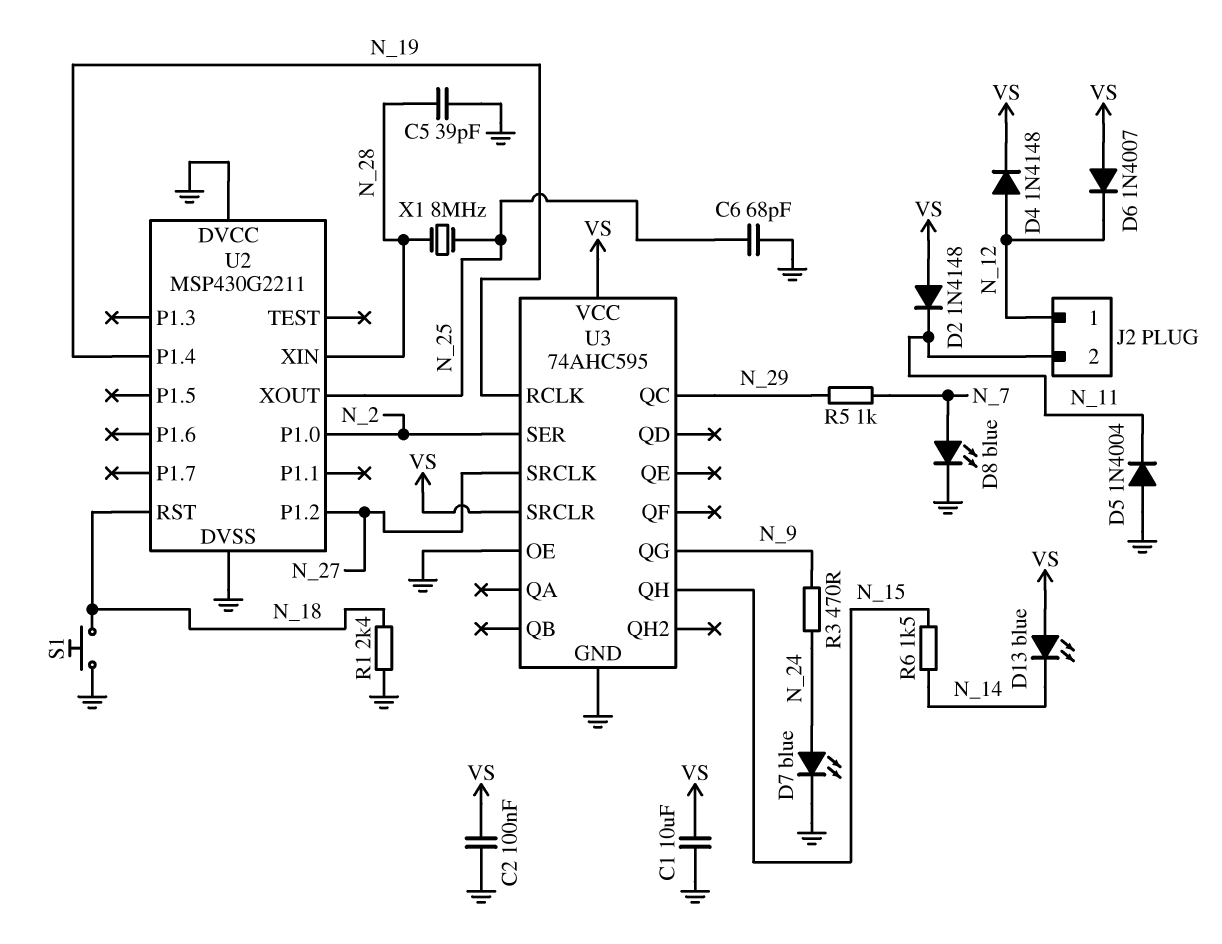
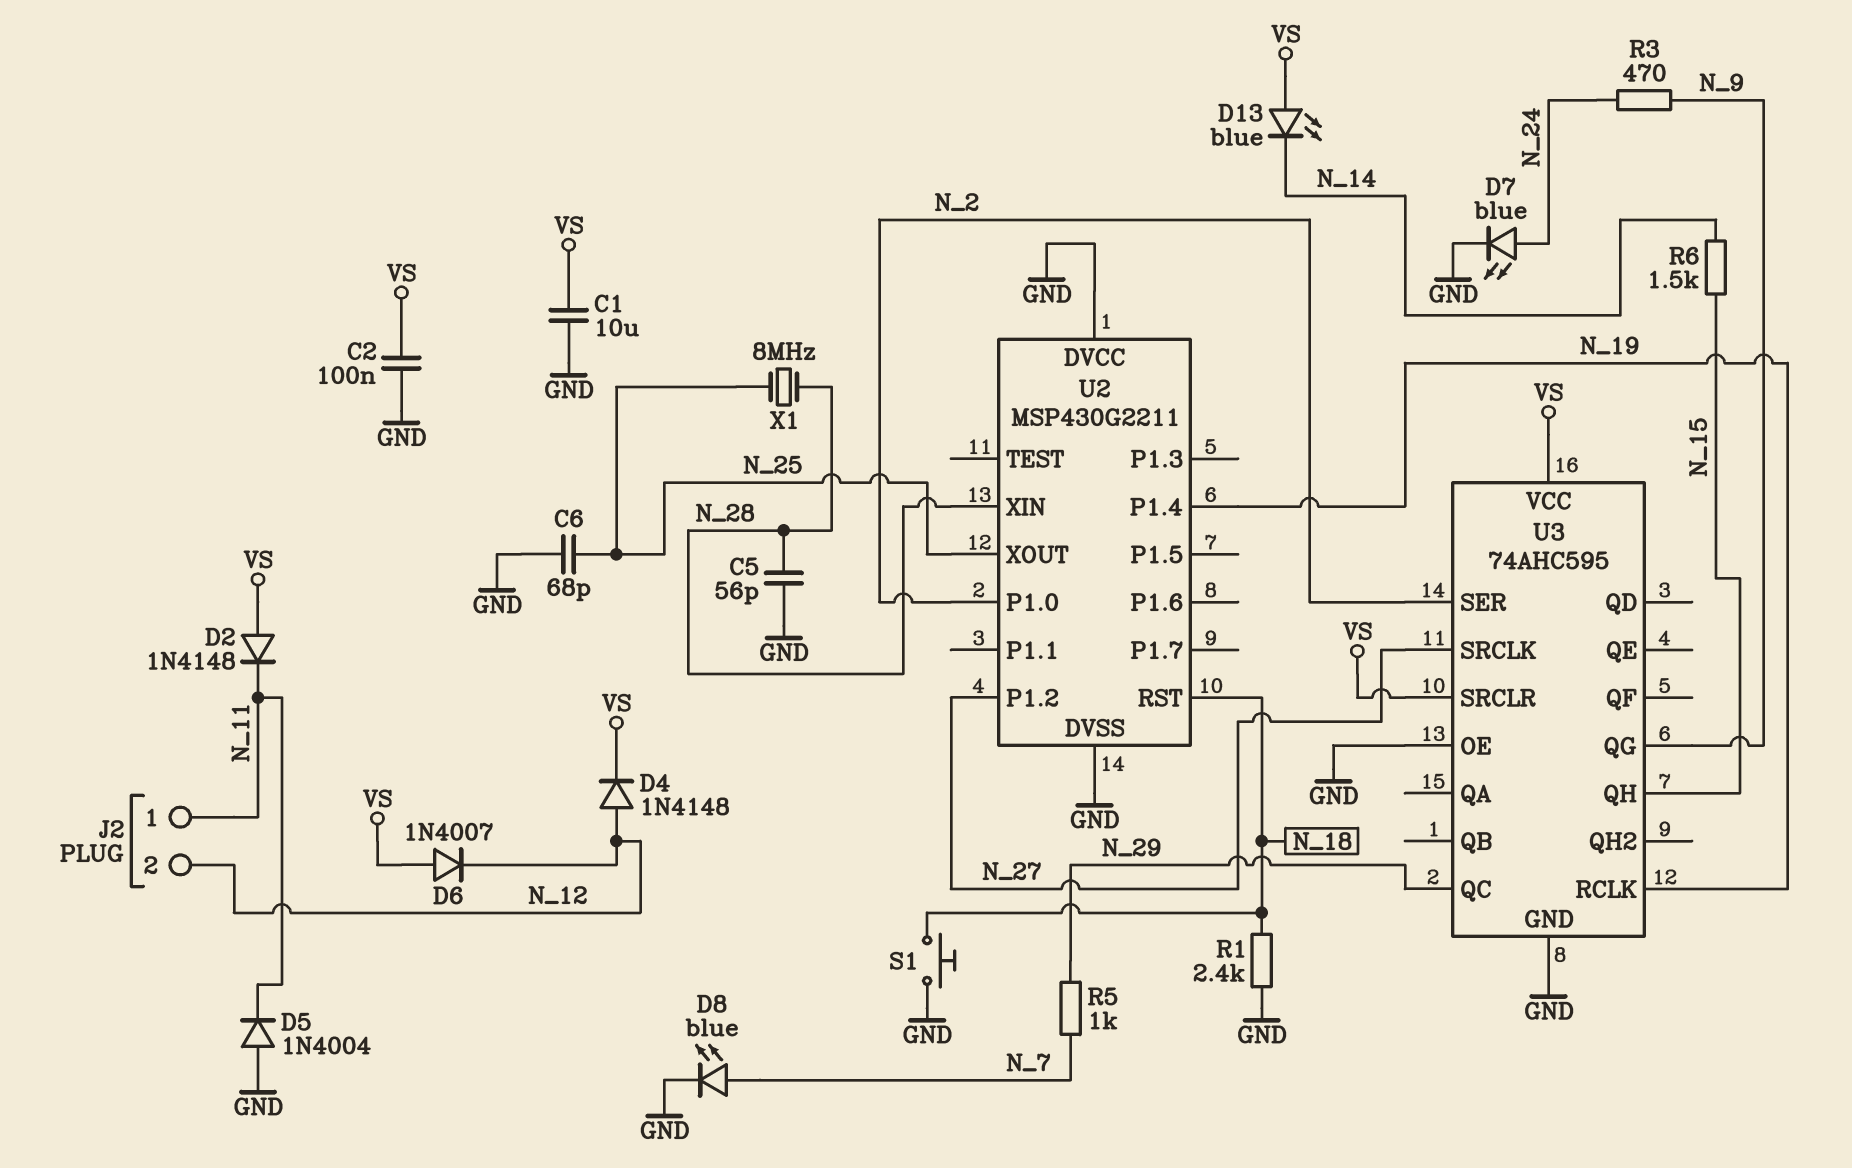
C5: 39pF (GND, N_28) -> 56pF (GND, N_28)
J2 pin 1: N_12 -> N_11
J2 pin 2: N_11 -> N_12

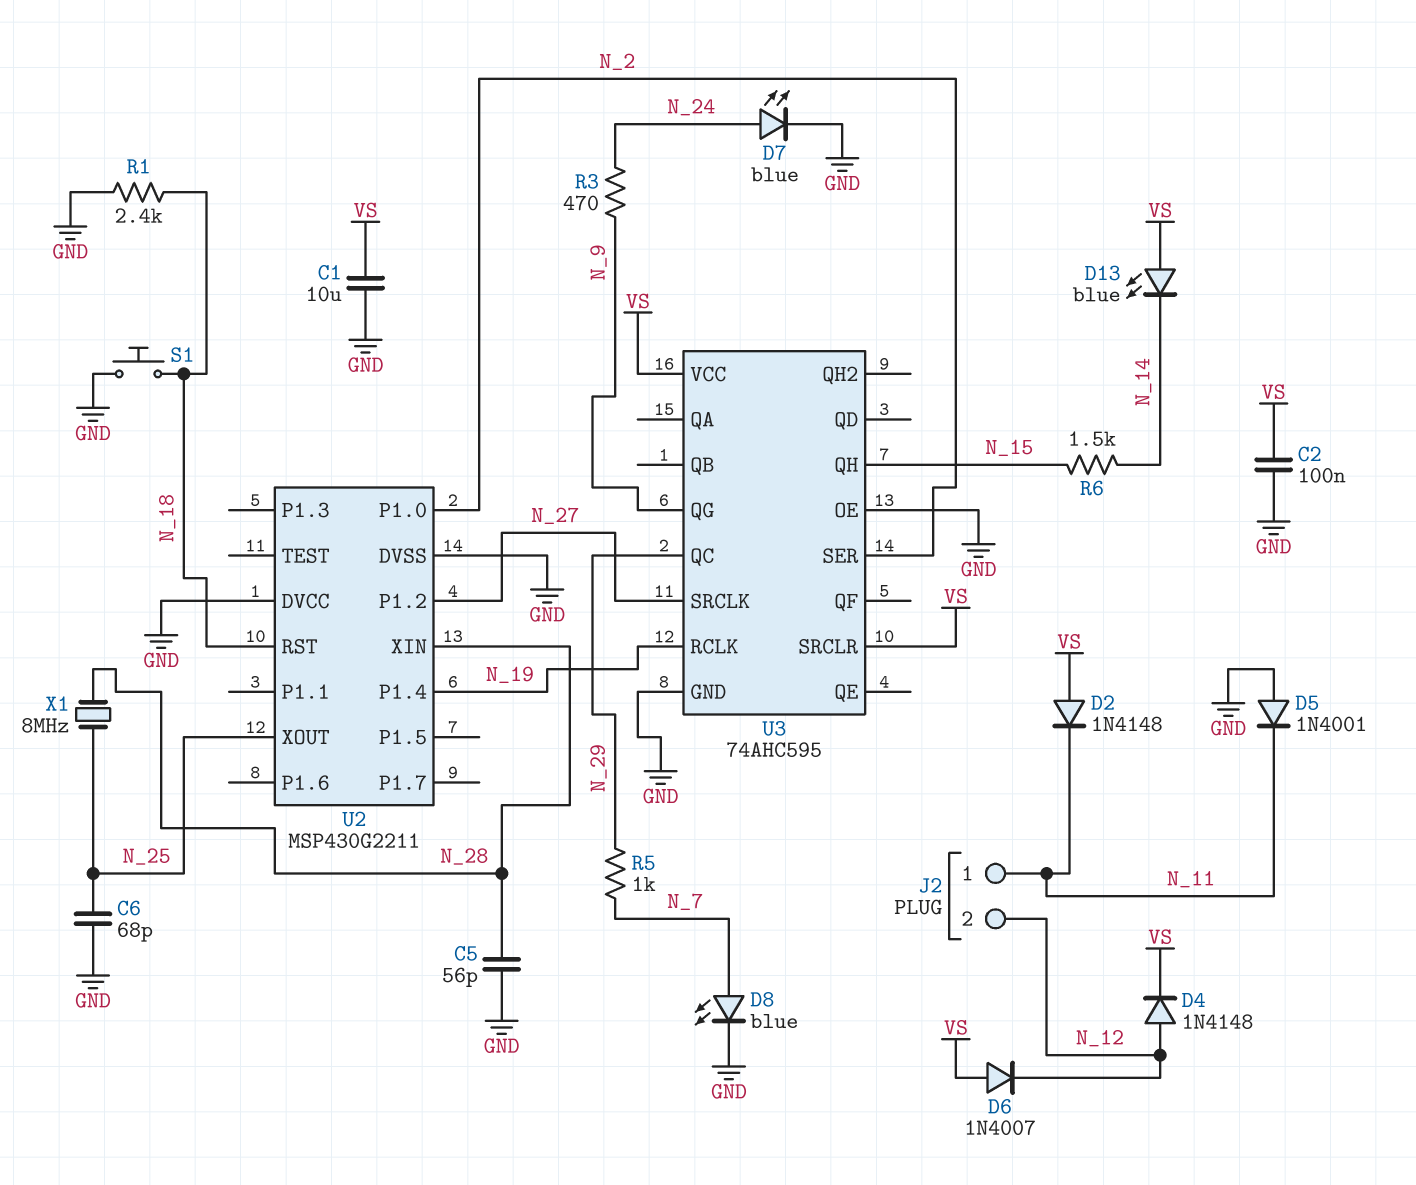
D5: diode 1N4004 (A GND, K N_11) -> diode 1N4001 (A GND, K N_11)

